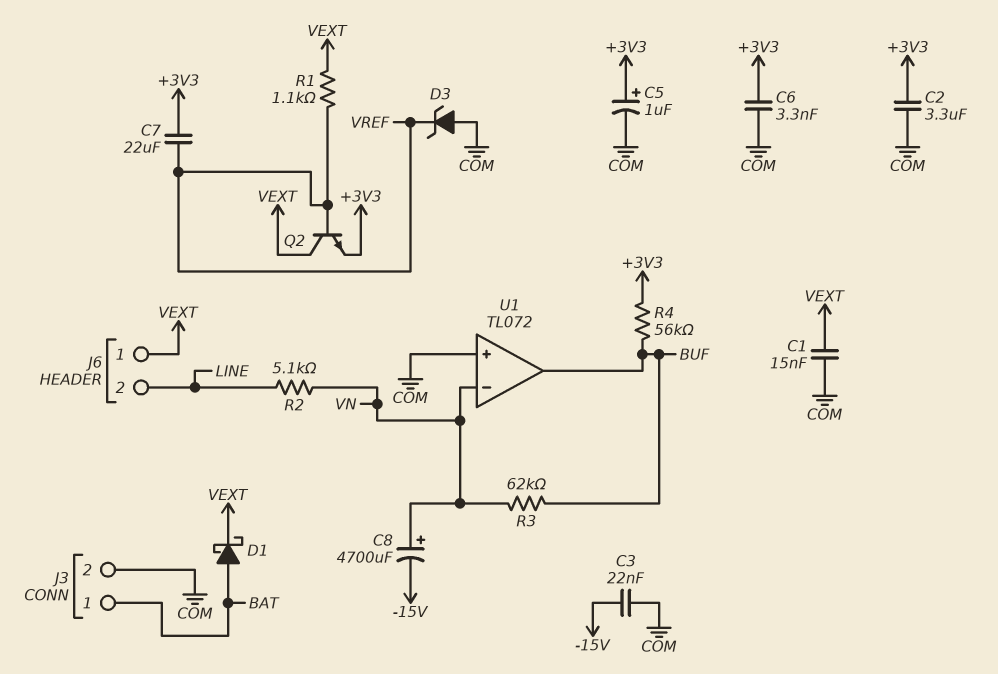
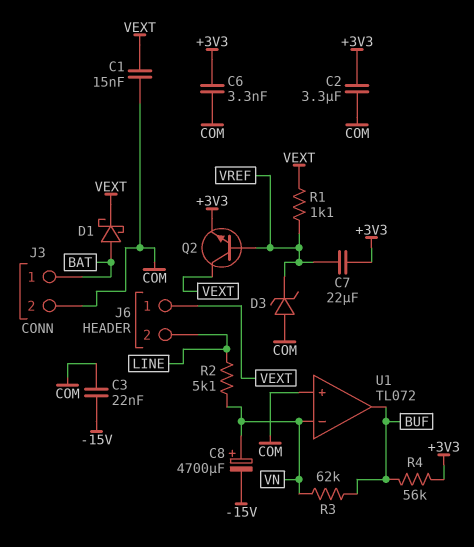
C5: 1uF (plus +3V3, minus COM) -> none

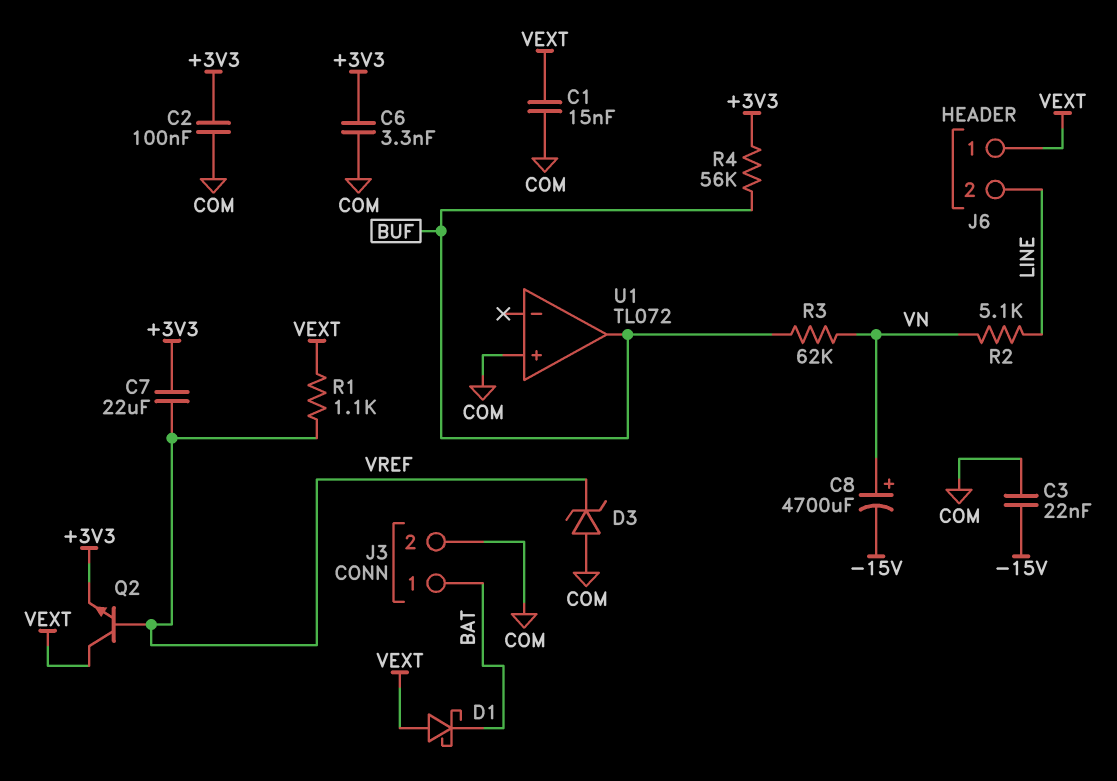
C2: 3.3uF (+3V3, COM) -> 100nF (+3V3, COM)
D1: schottky (A BAT, K VEXT) -> schottky (A VEXT, K BAT)
U1 pin in-: VN -> none

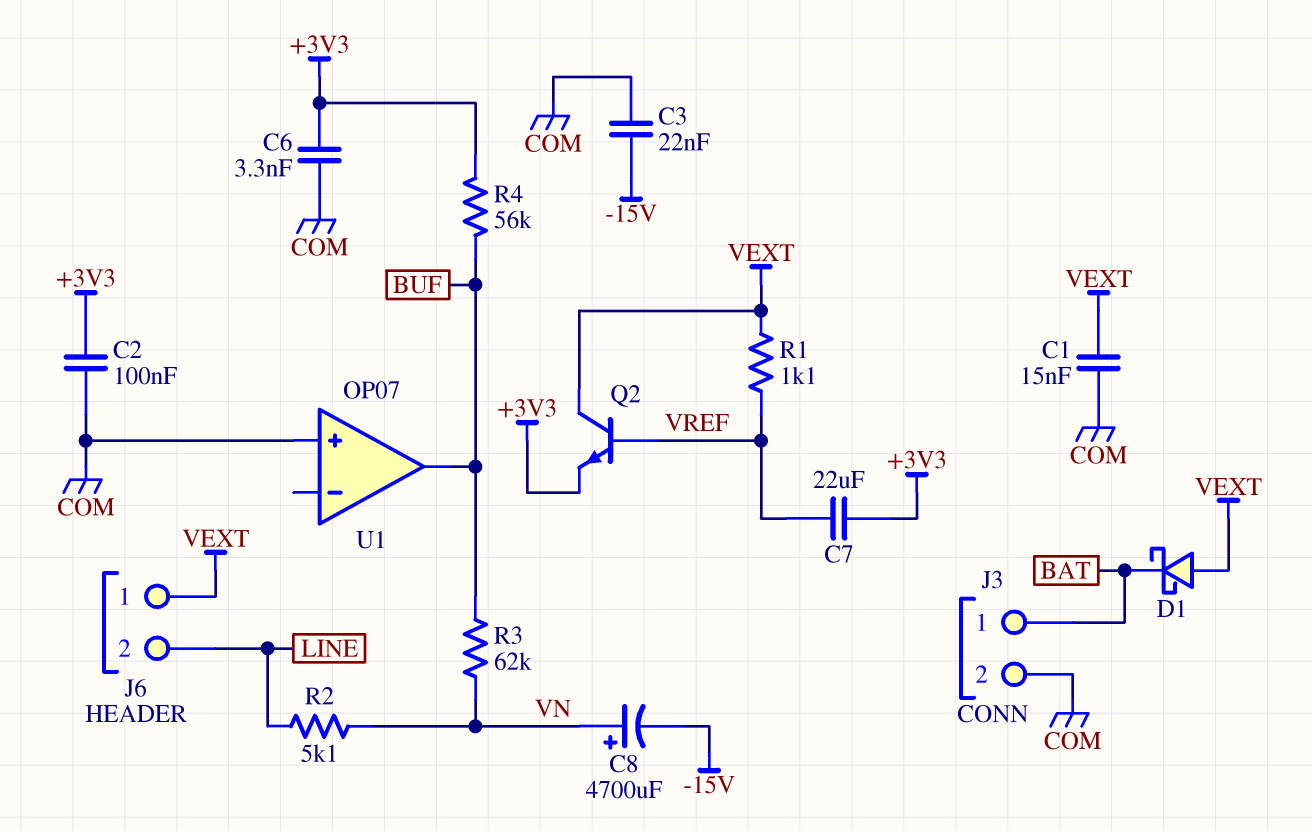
D3: zener (A COM, K VREF) -> none
U1: TL072 -> OP07

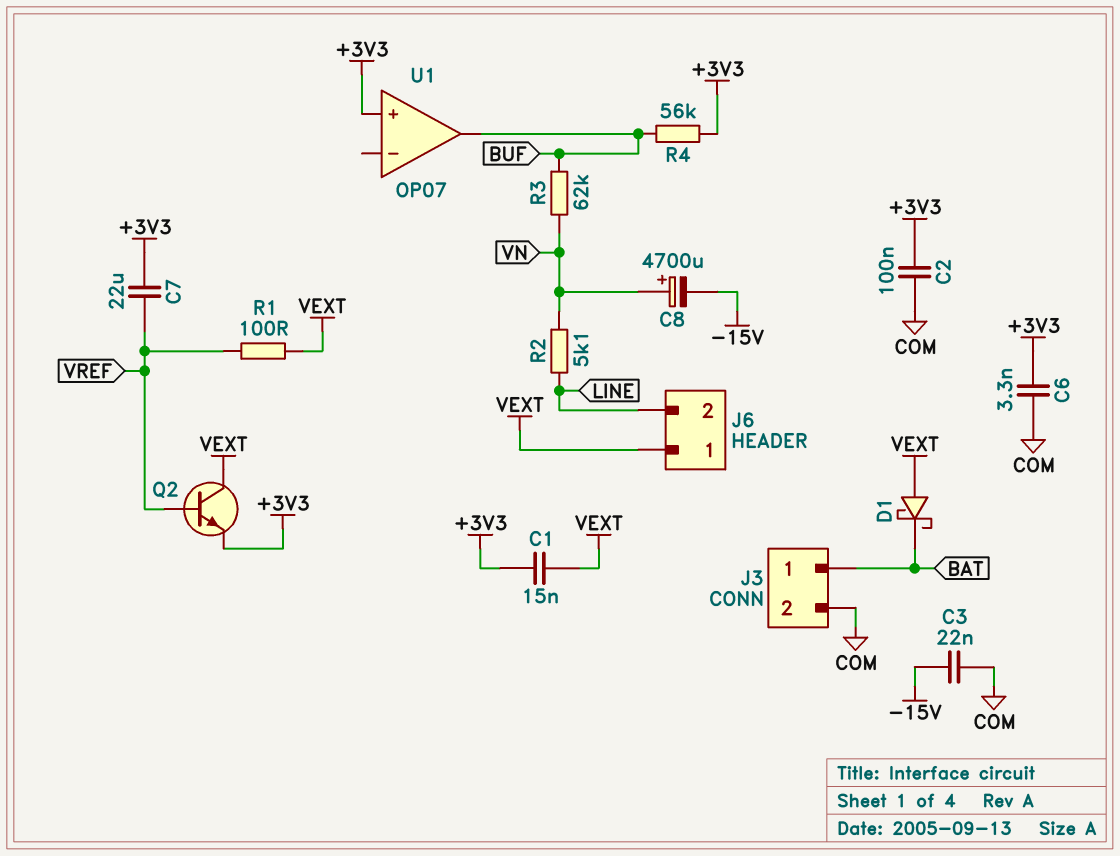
C1: 15nF (COM, VEXT) -> 15nF (+3V3, VEXT)
R1: 1.1k (VEXT, VREF) -> 100 (VEXT, VREF)
U1 pin in+: COM -> +3V3

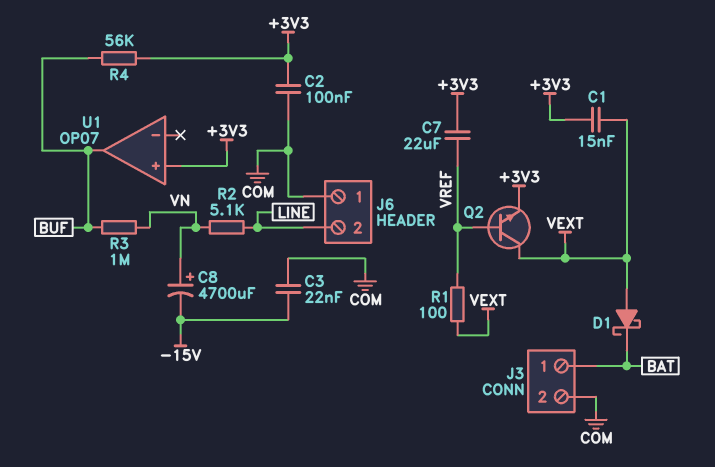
C6: 3.3nF (+3V3, COM) -> none
J6 pin 1: VEXT -> COM
R3: 62k (BUF, VN) -> 1M (BUF, VN)

